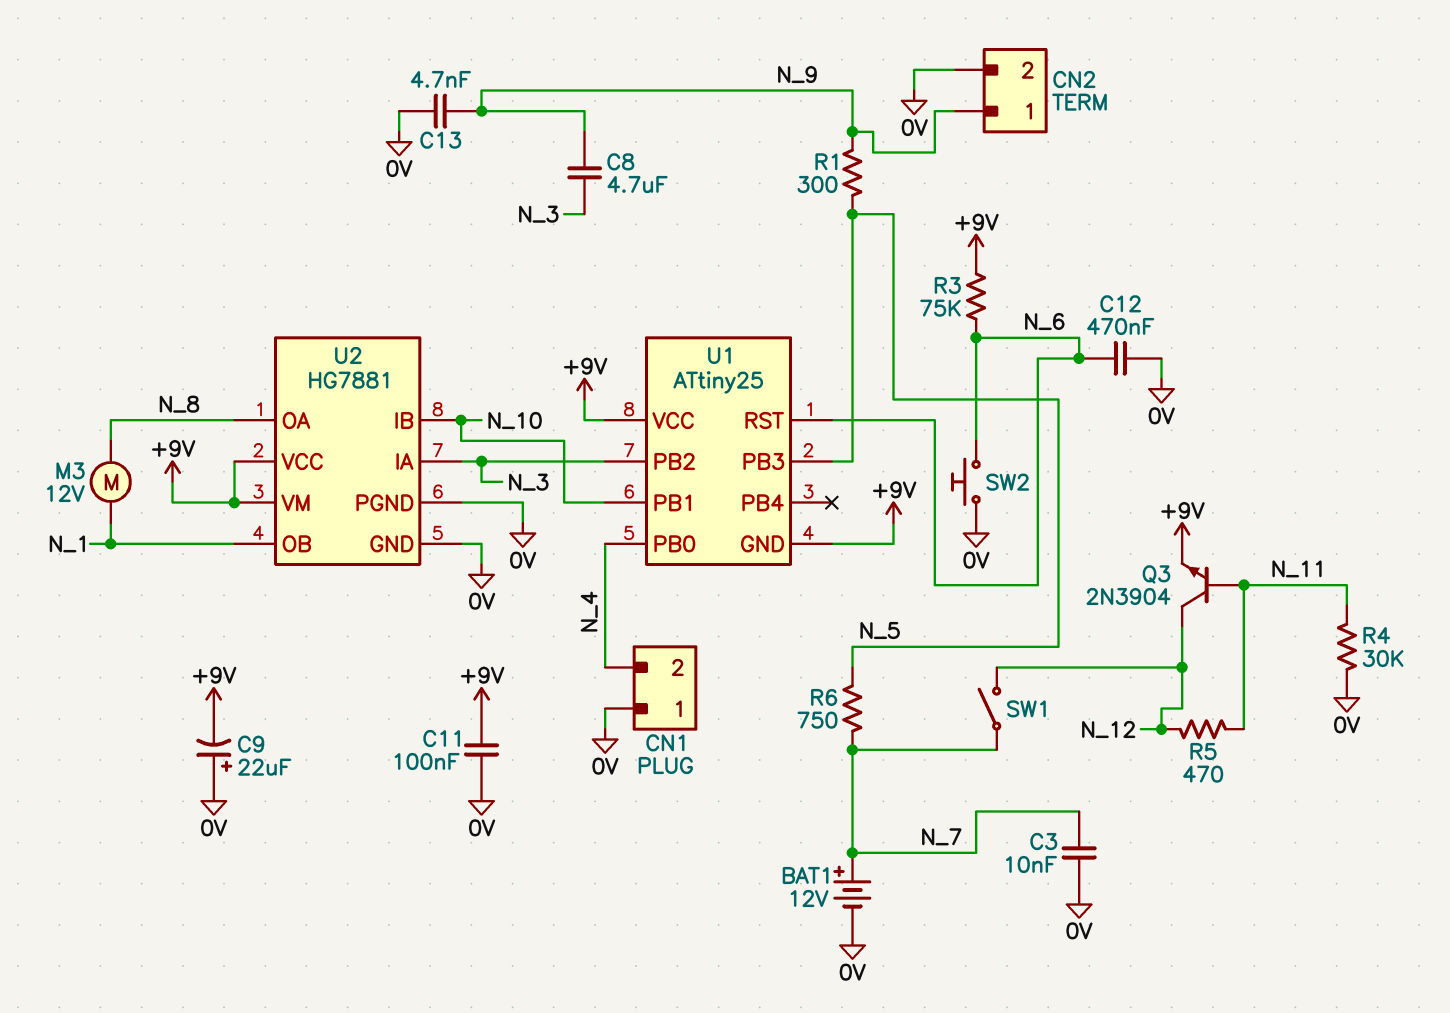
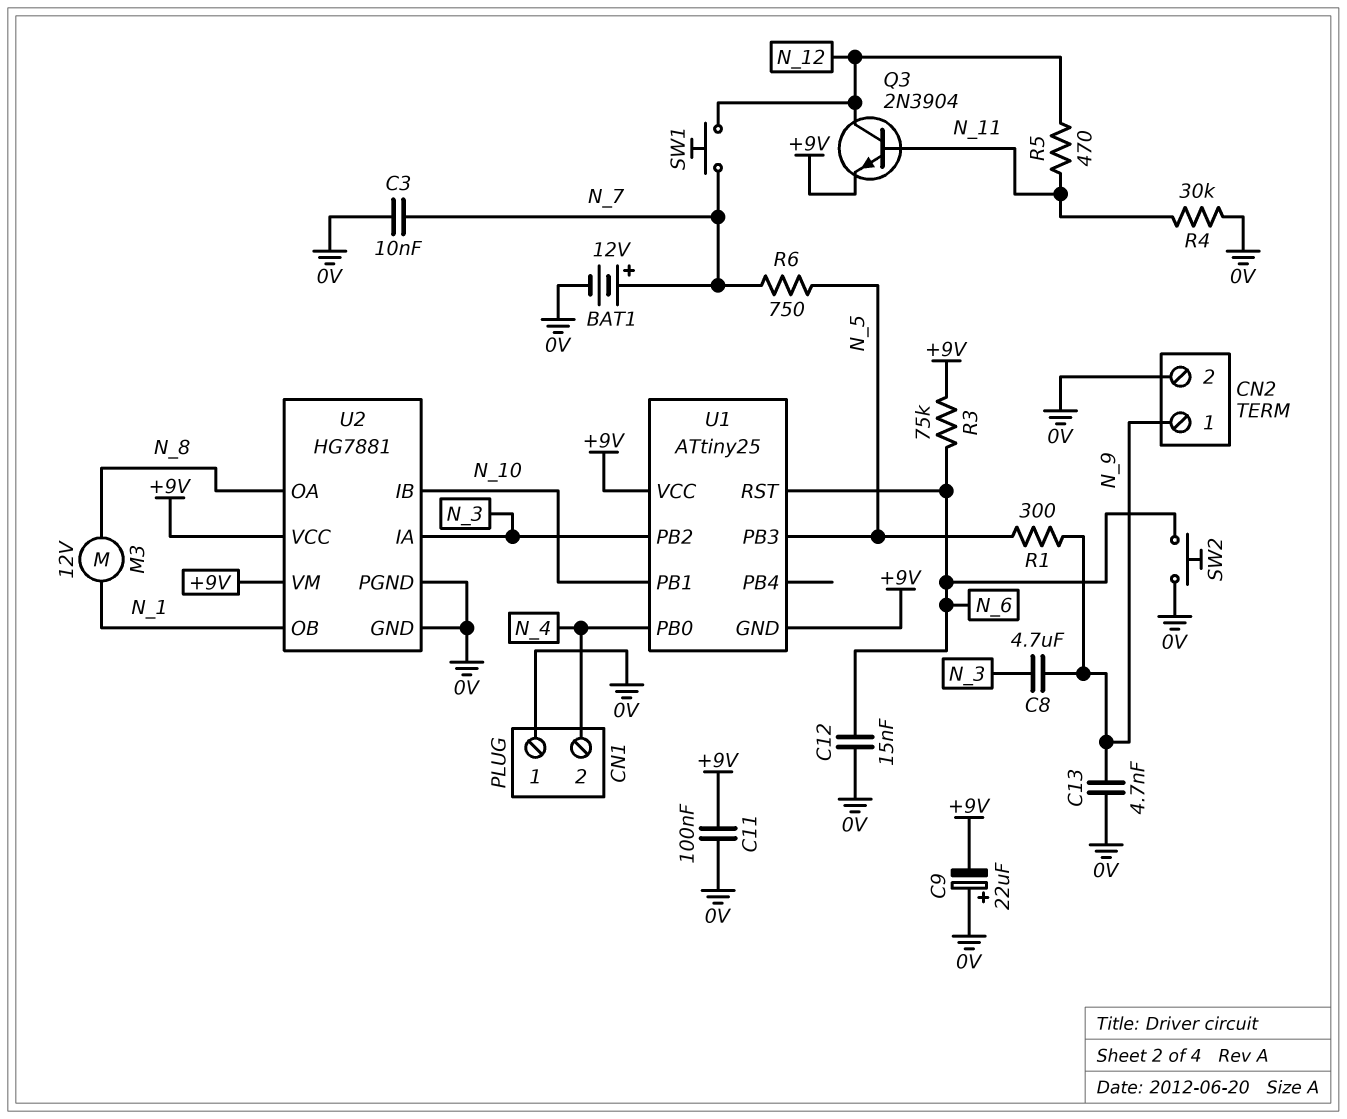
C12: 470nF (0V, N_6) -> 15nF (0V, N_6)
SW1: switch (N_7, N_12) -> button (N_7, N_12)

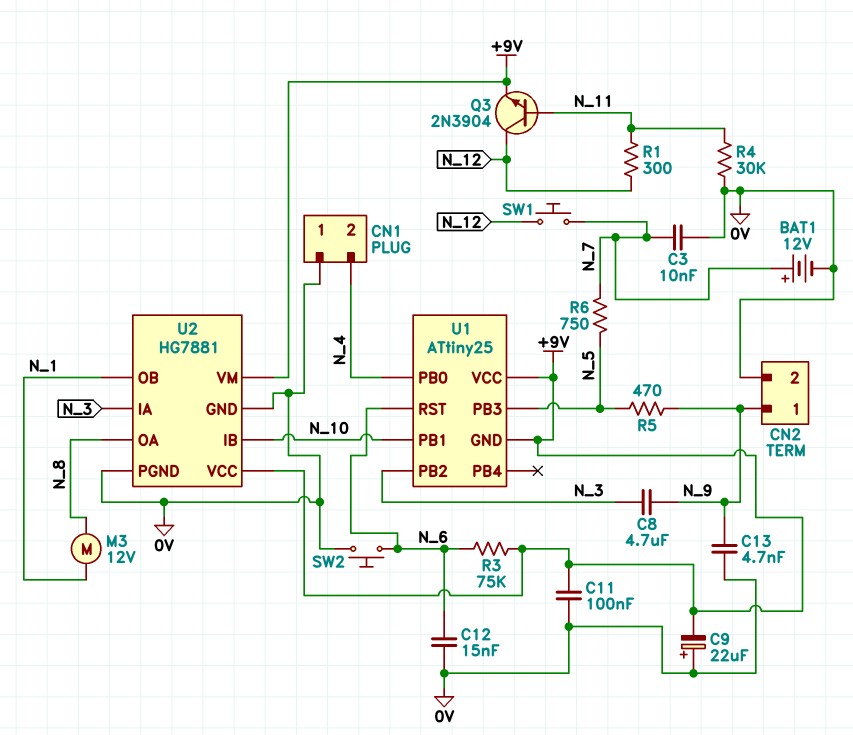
R1: 300 (N_5, N_9) -> 300 (N_11, N_12)
R5: 470 (N_11, N_12) -> 470 (N_5, N_9)

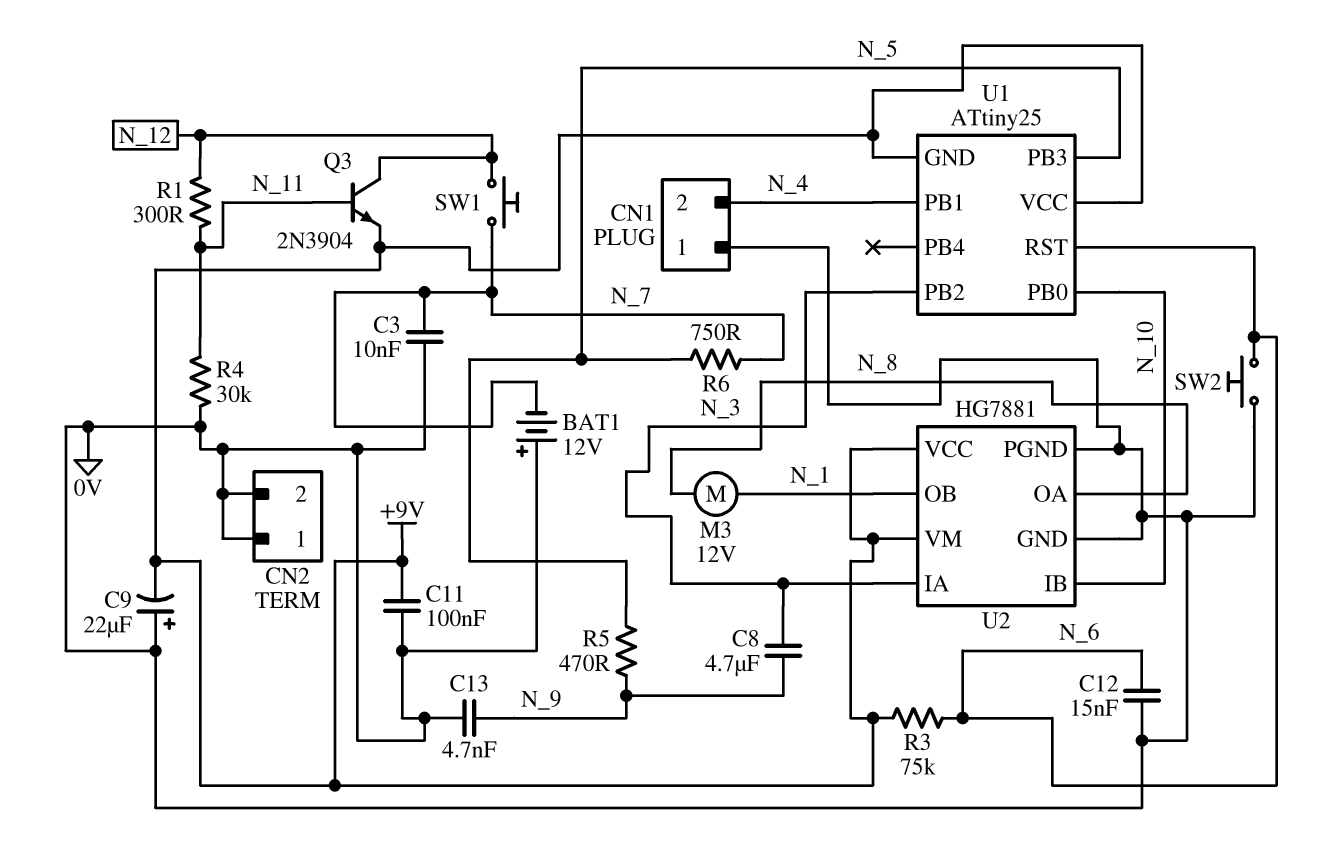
BAT1: 12V (plus N_7, minus 0V) -> 12V (plus 0V, minus N_7)
CN2 pin 1: N_9 -> 0V
U1 pin PB0: N_4 -> N_10
U1 pin PB1: N_10 -> N_4

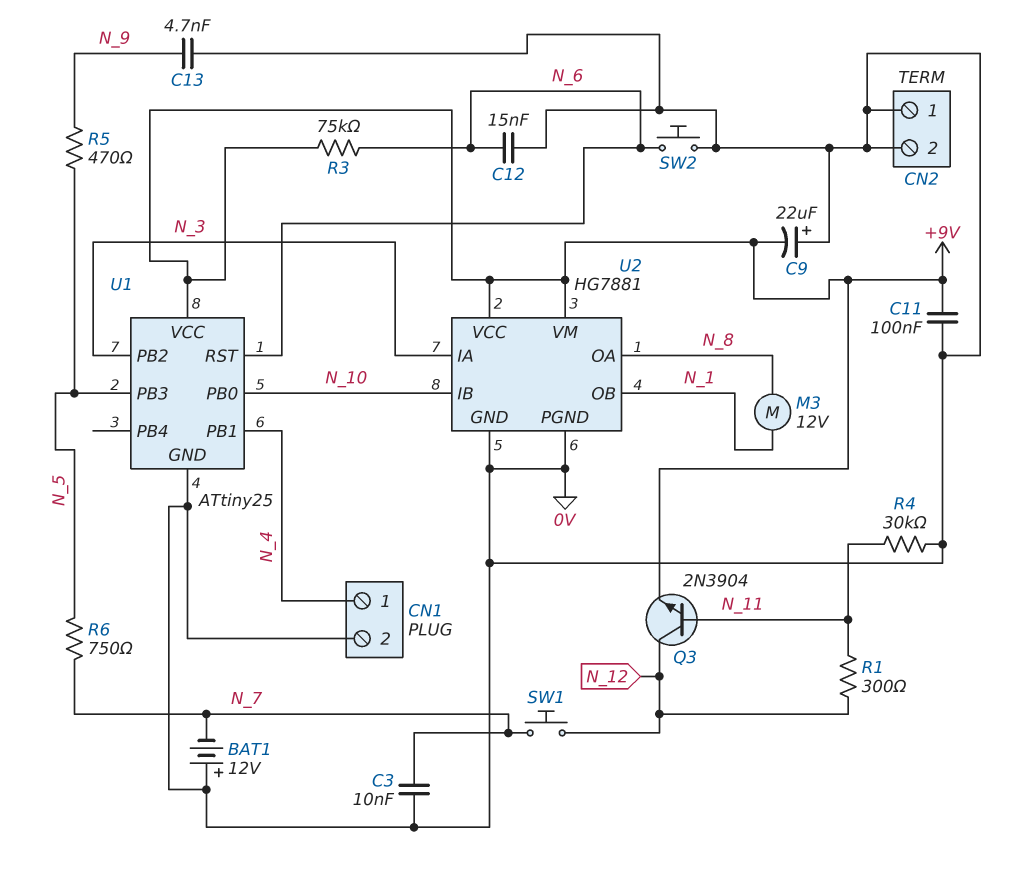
C8: 4.7uF (N_3, N_9) -> none
CN1 pin 1: 0V -> N_4
CN1 pin 2: N_4 -> 0V
U1 pin GND: +9V -> 0V

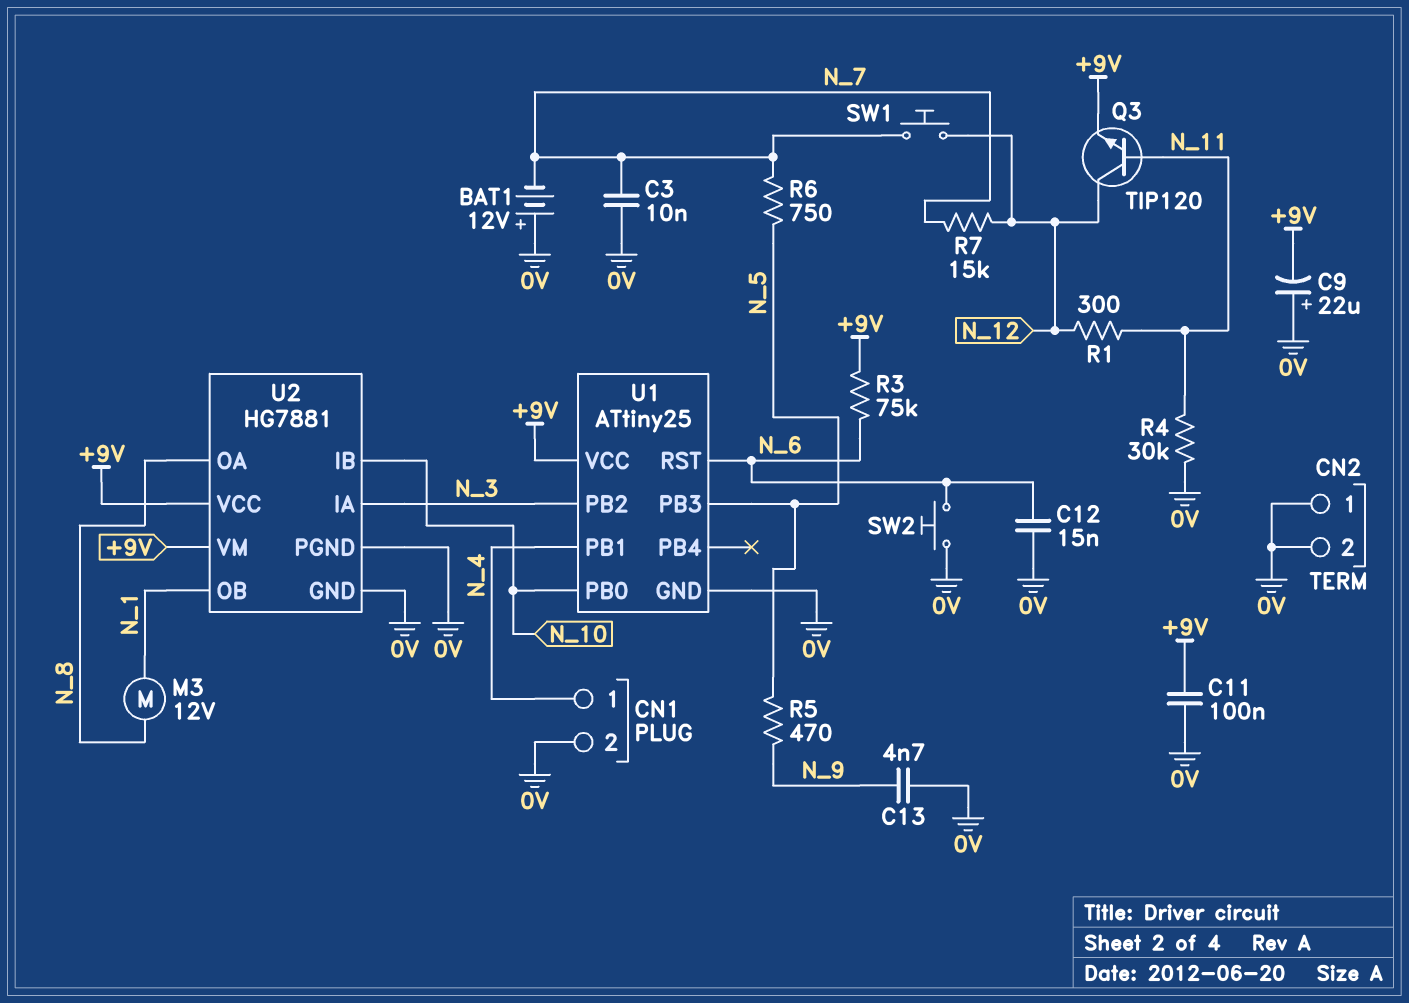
Q3: NPN 2N3904 (B N_11, C N_12, E +9V) -> NPN TIP120 (B N_11, C N_12, E +9V)
R7: none -> 15k (N_7, N_12)

